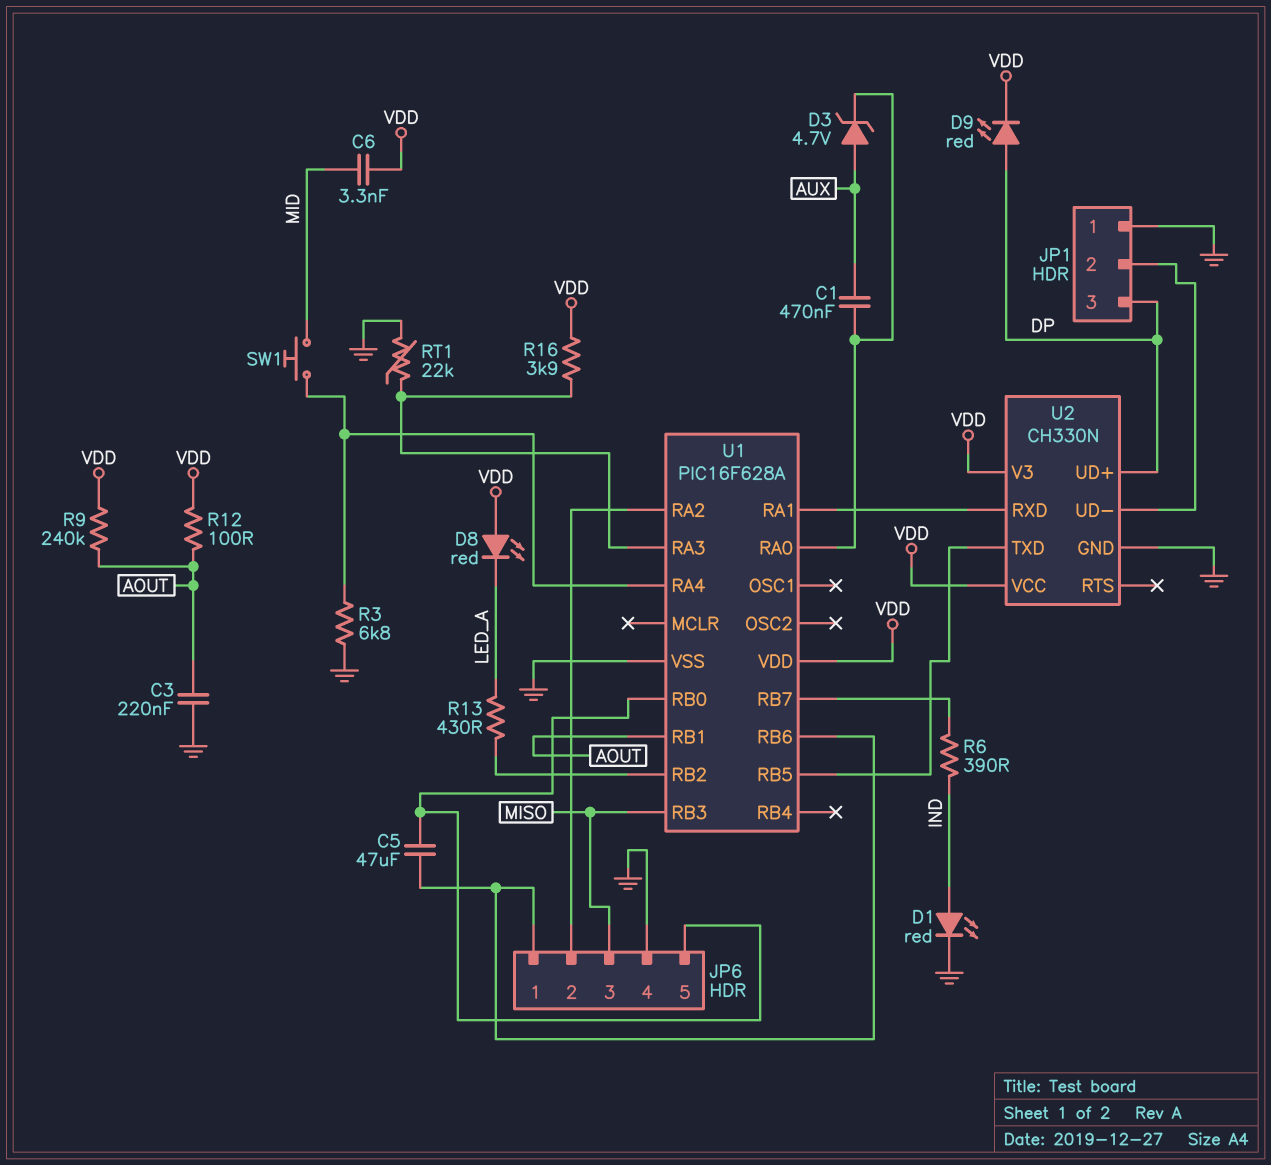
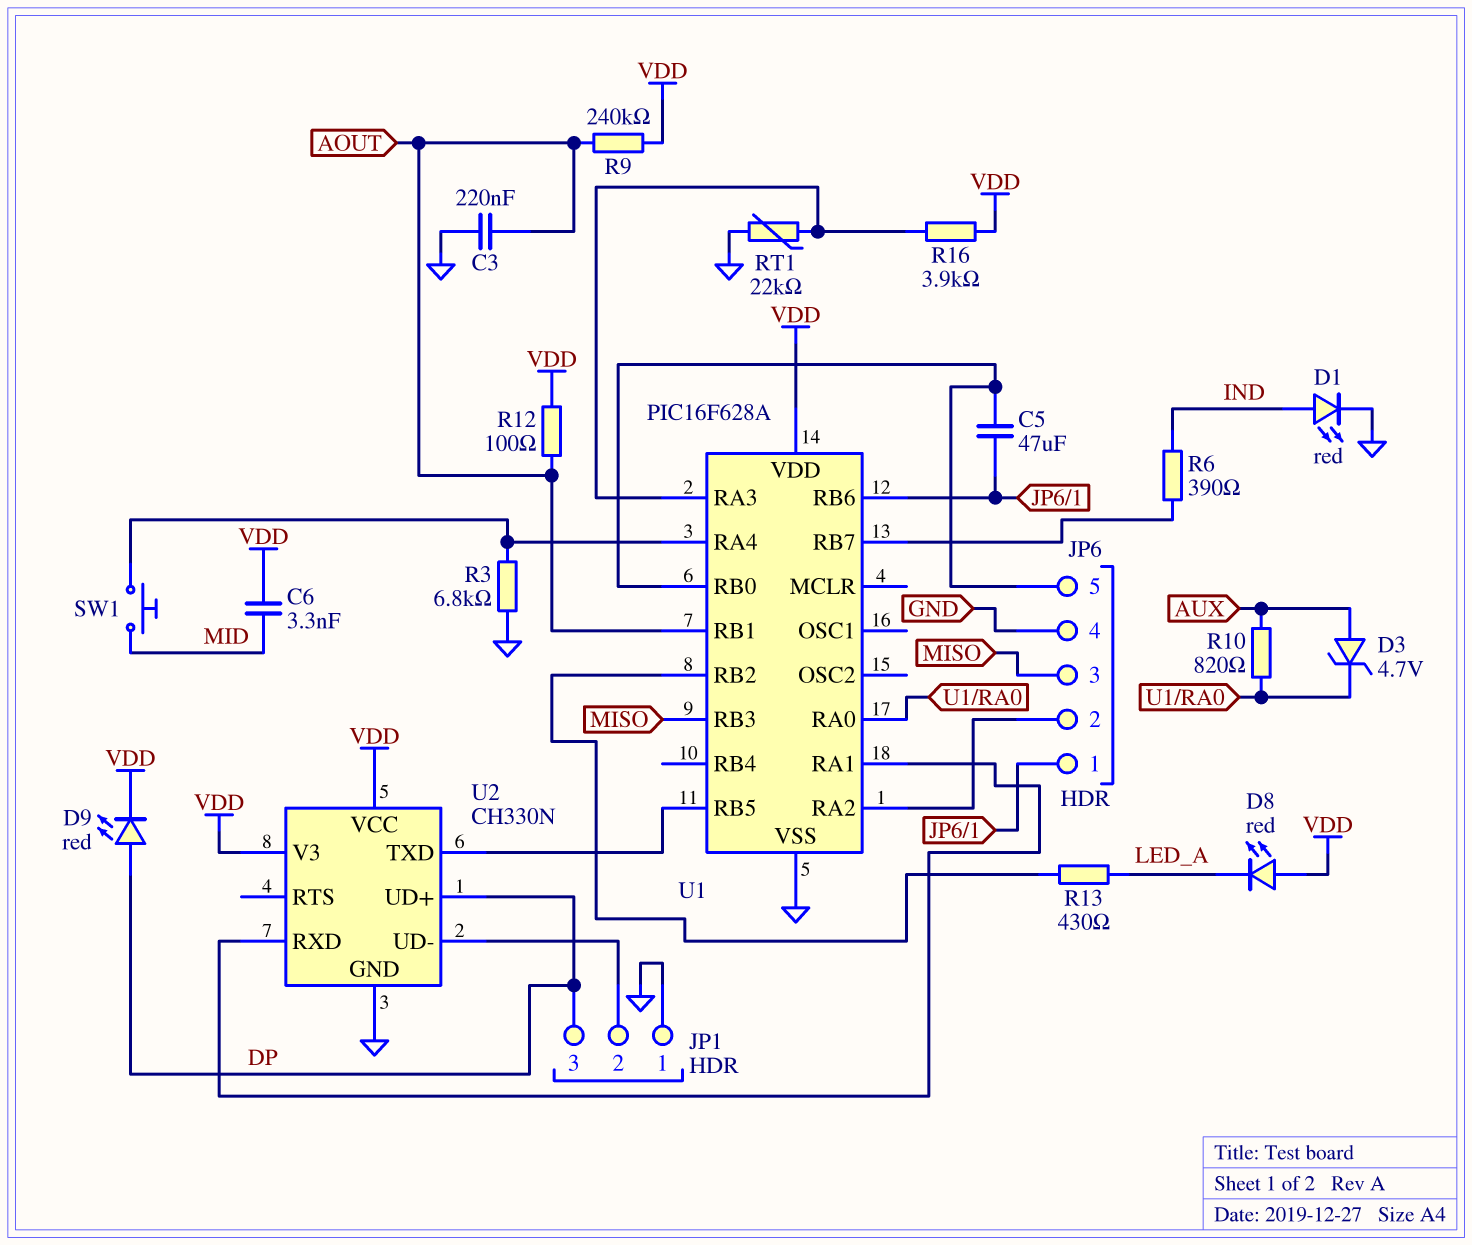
C1: 470nF (AUX, U1/RA0) -> none
R10: none -> 820 (AUX, U1/RA0)

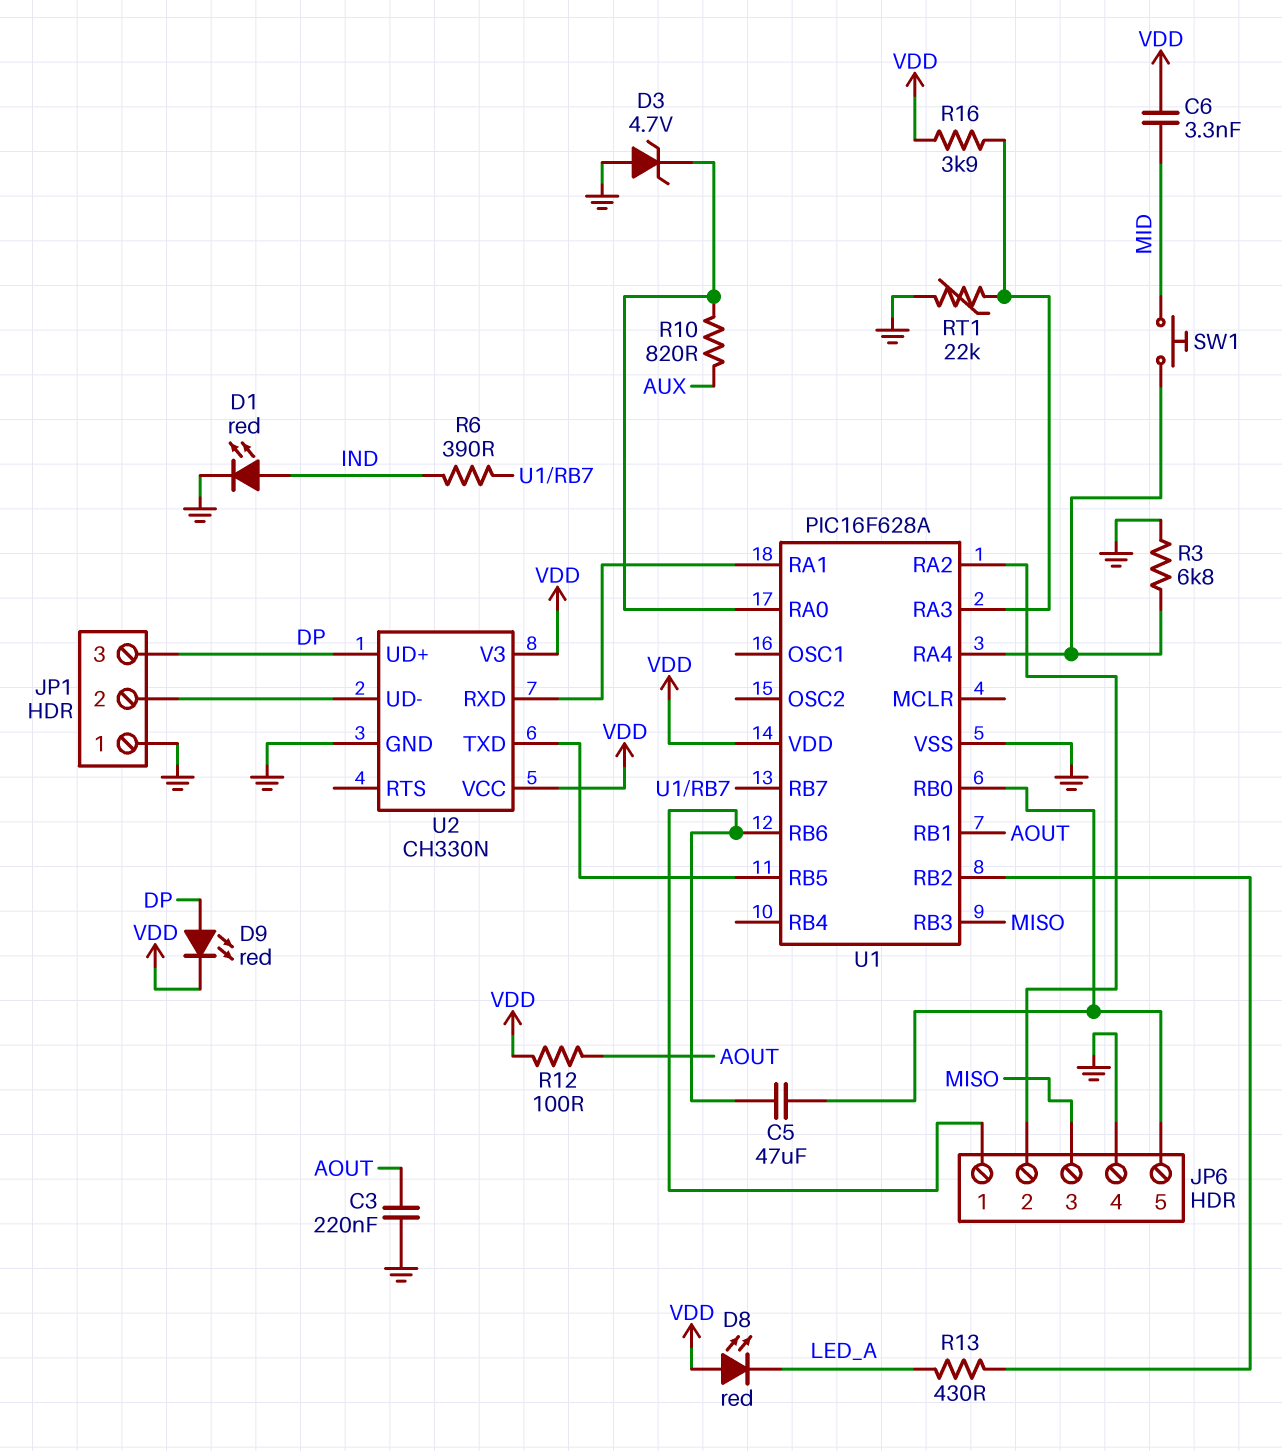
D3: zener 4.7V (A AUX, K U1/RA0) -> zener 4.7V (A GND, K U1/RA0)
R9: 240k (AOUT, VDD) -> none

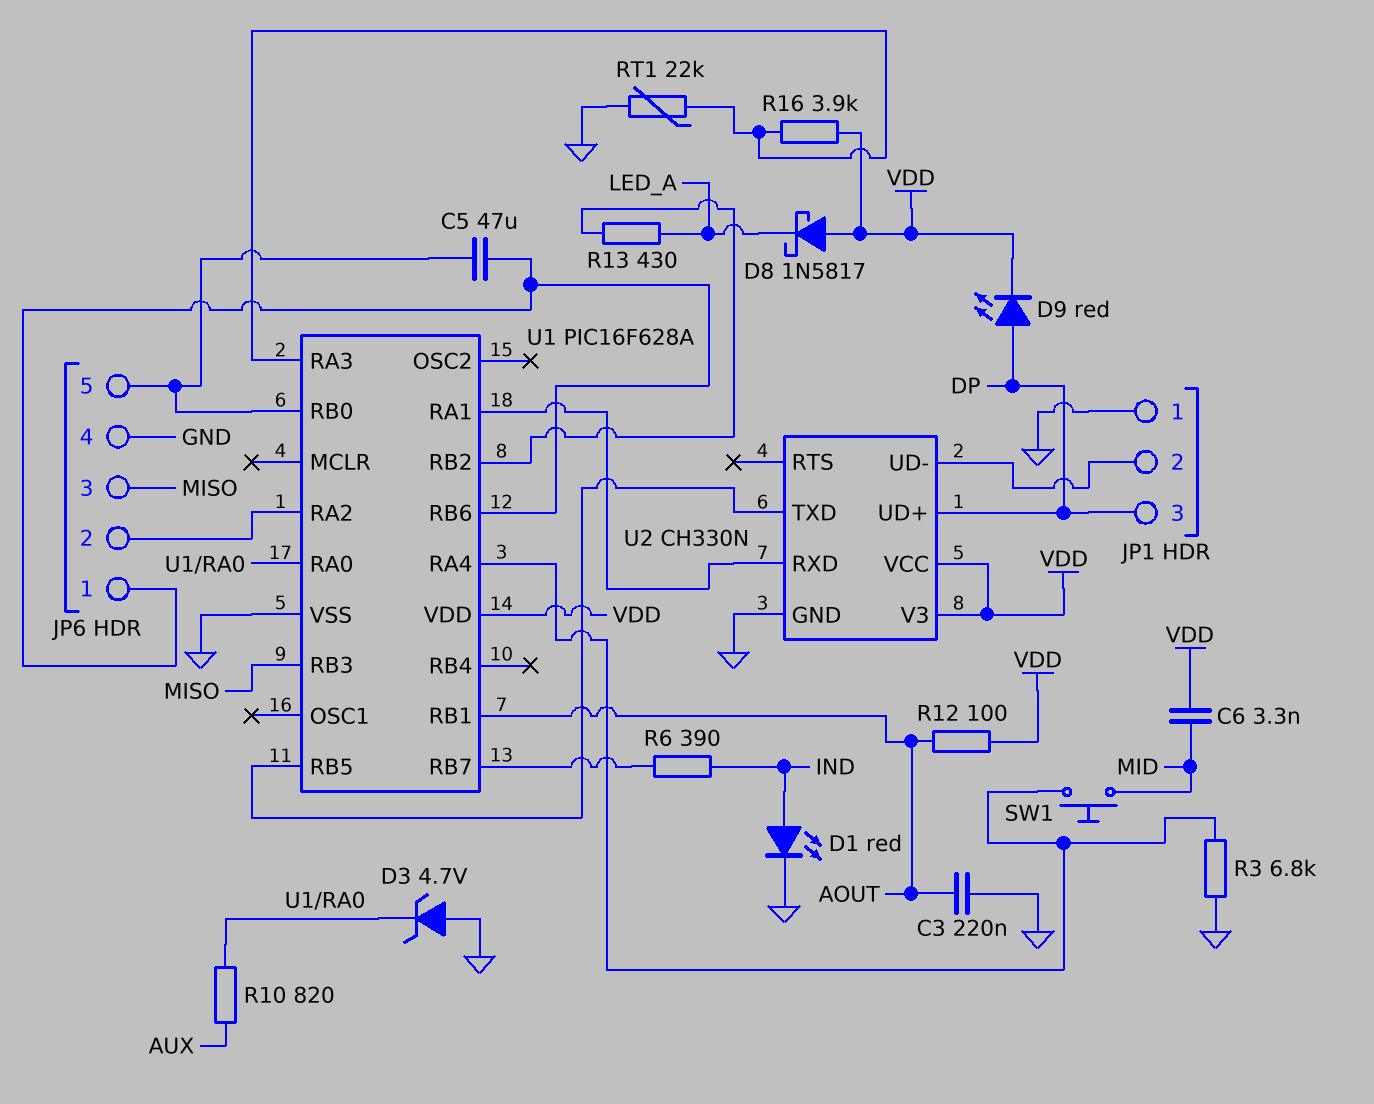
D8: LED red (A VDD, K LED_A) -> schottky 1N5817 (A VDD, K LED_A)

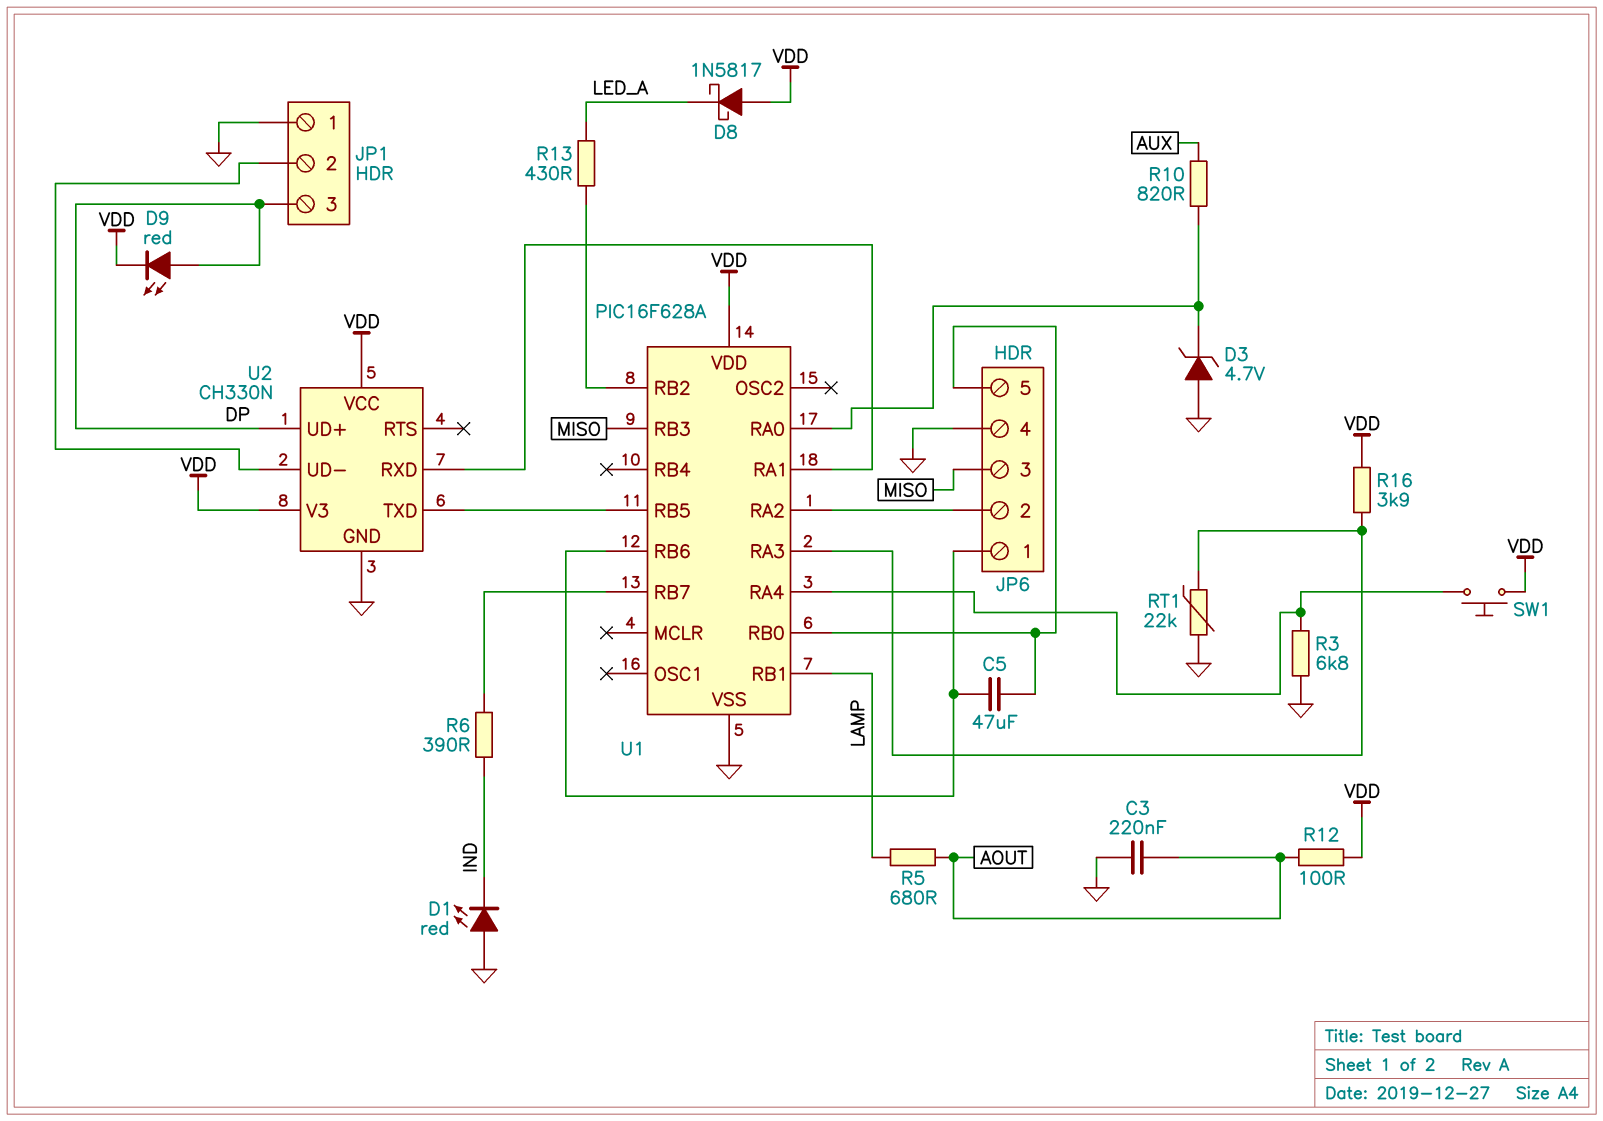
C6: 3.3nF (MID, VDD) -> none
D1: LED red (A IND, K GND) -> LED red (A GND, K IND)
R5: none -> 680 (AOUT, LAMP)
SW1: button (MID, U1/RA4) -> button (U1/RA4, VDD)
U1 pin RB1: AOUT -> LAMP

